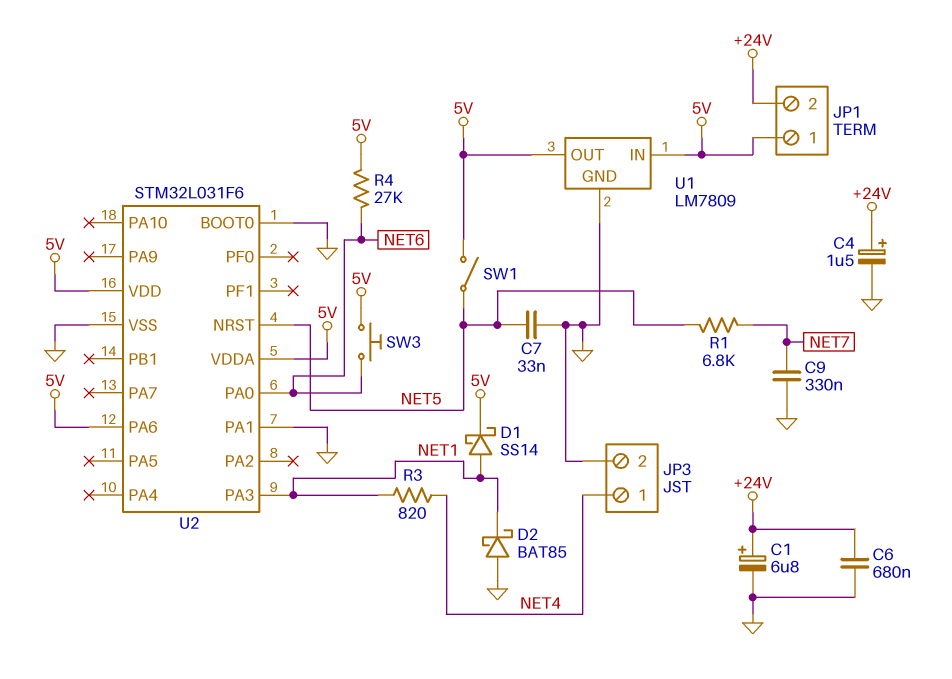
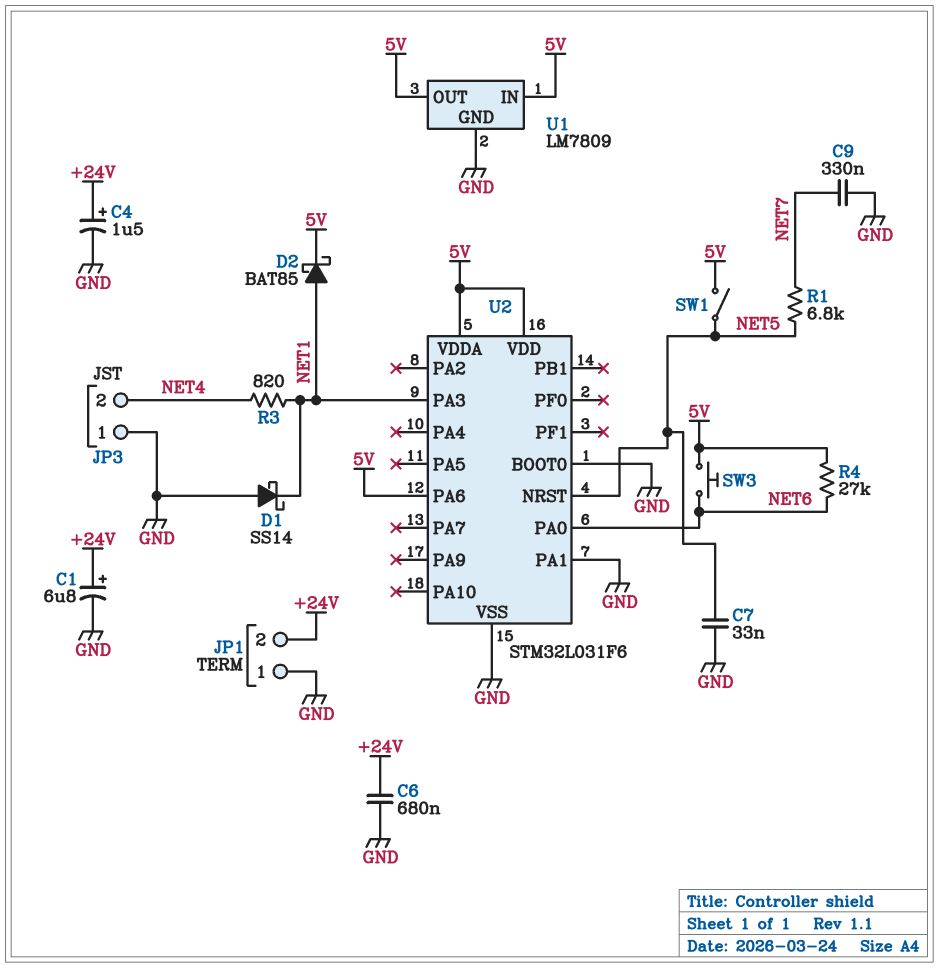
D1: schottky SS14 (A NET1, K 5V) -> schottky SS14 (A GND, K NET1)
D2: schottky BAT85 (A GND, K NET1) -> schottky BAT85 (A NET1, K 5V)
JP1 pin 1: 5V -> GND
JP3 pin 1: NET4 -> GND
JP3 pin 2: GND -> NET4

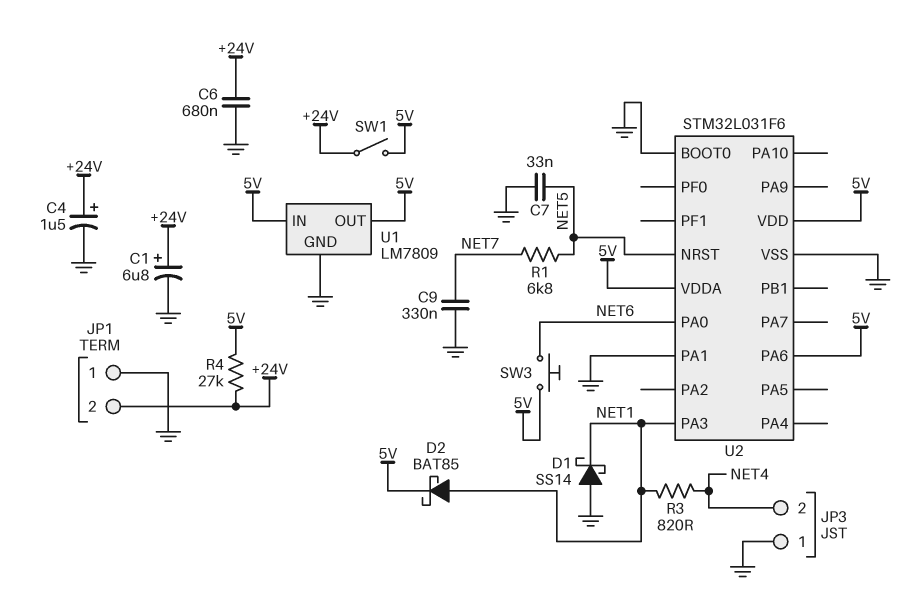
R4: 27k (5V, NET6) -> 27k (+24V, 5V)
SW1: switch (5V, NET5) -> switch (+24V, 5V)

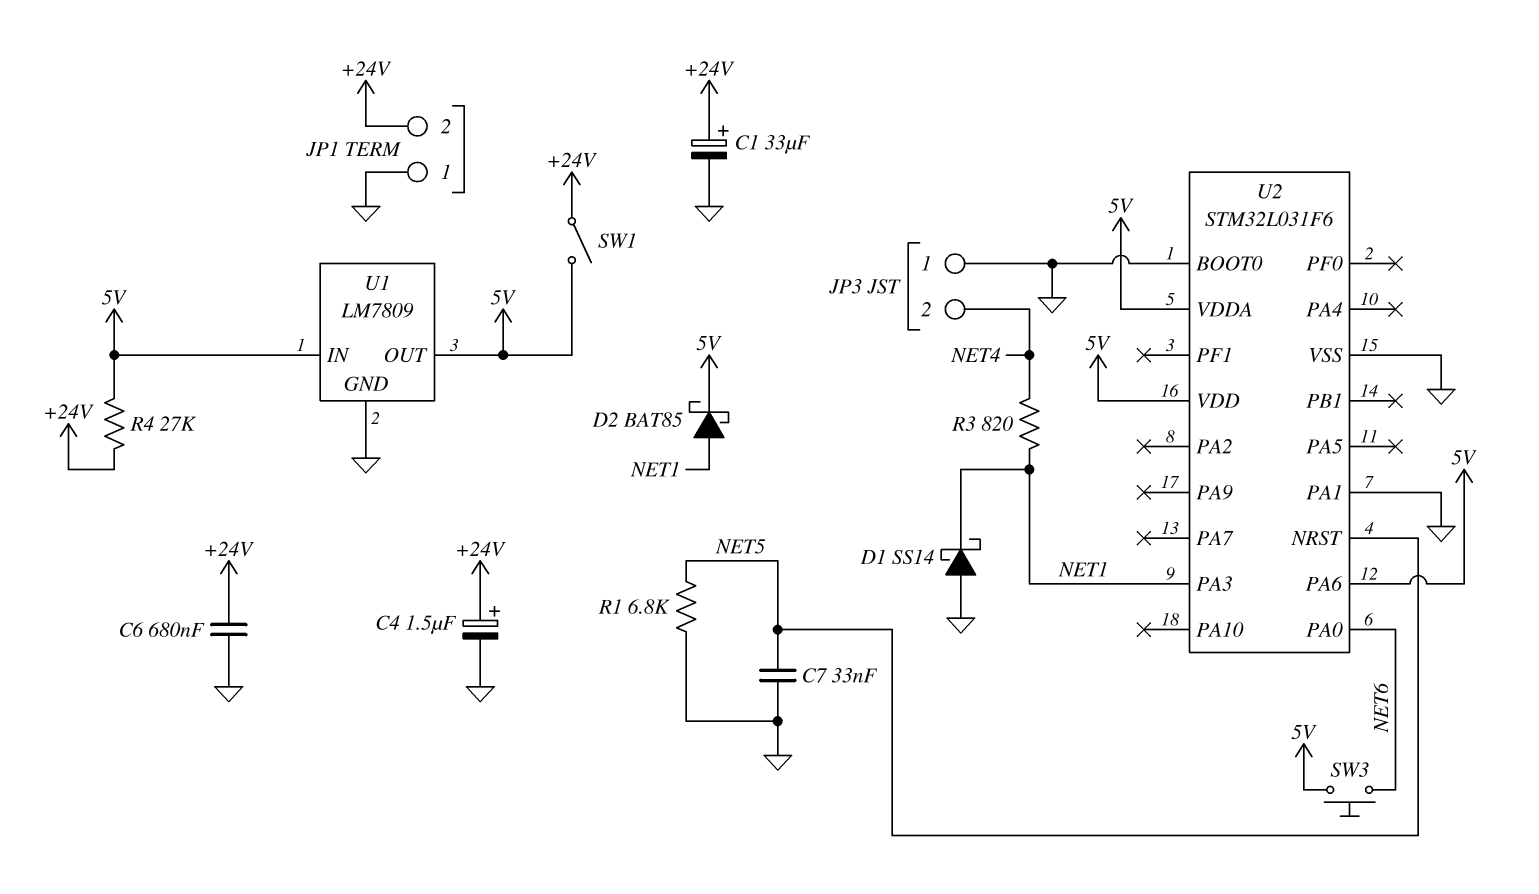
C1: 6.8uF (plus +24V, minus GND) -> 33uF (plus +24V, minus GND)
C9: 330nF (GND, NET7) -> none
R1: 6.8k (NET5, NET7) -> 6.8k (GND, NET5)

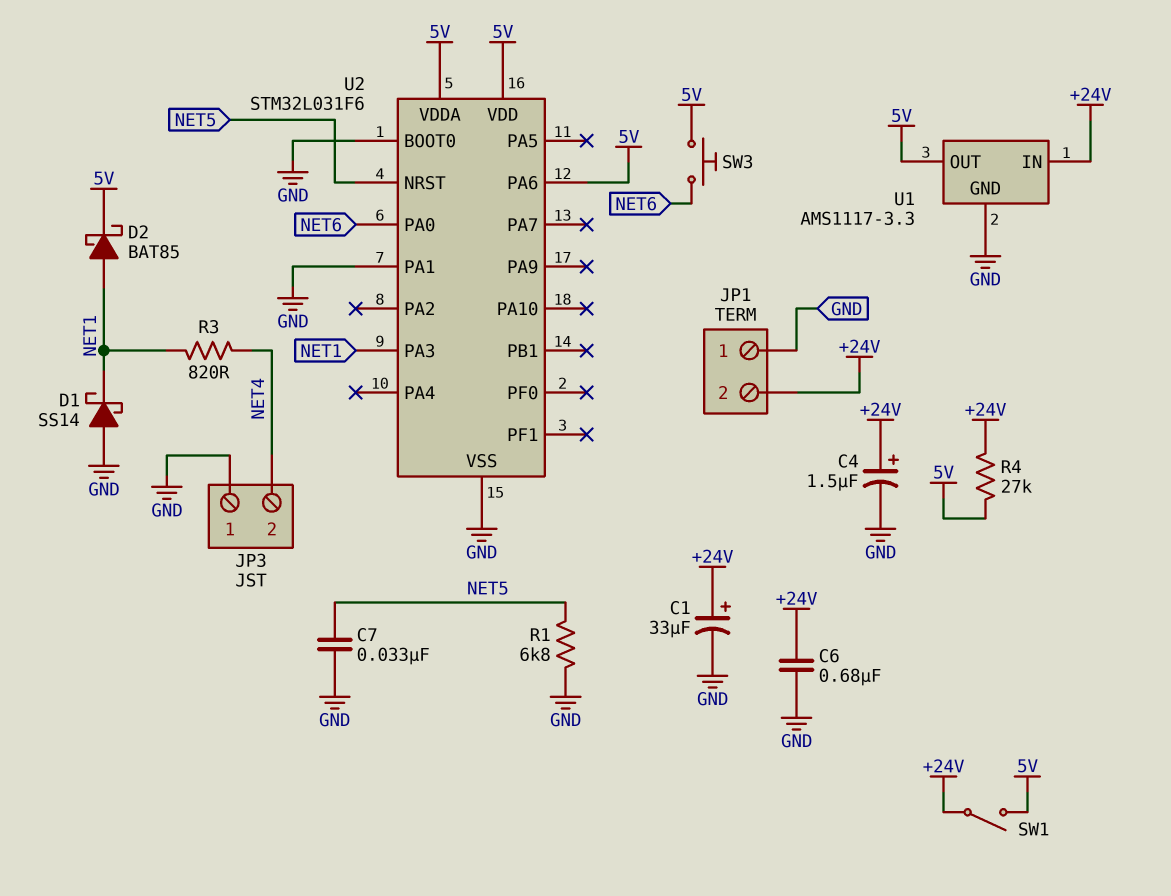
U1: LM7809 -> AMS1117-3.3
U1 pin IN: 5V -> +24V

